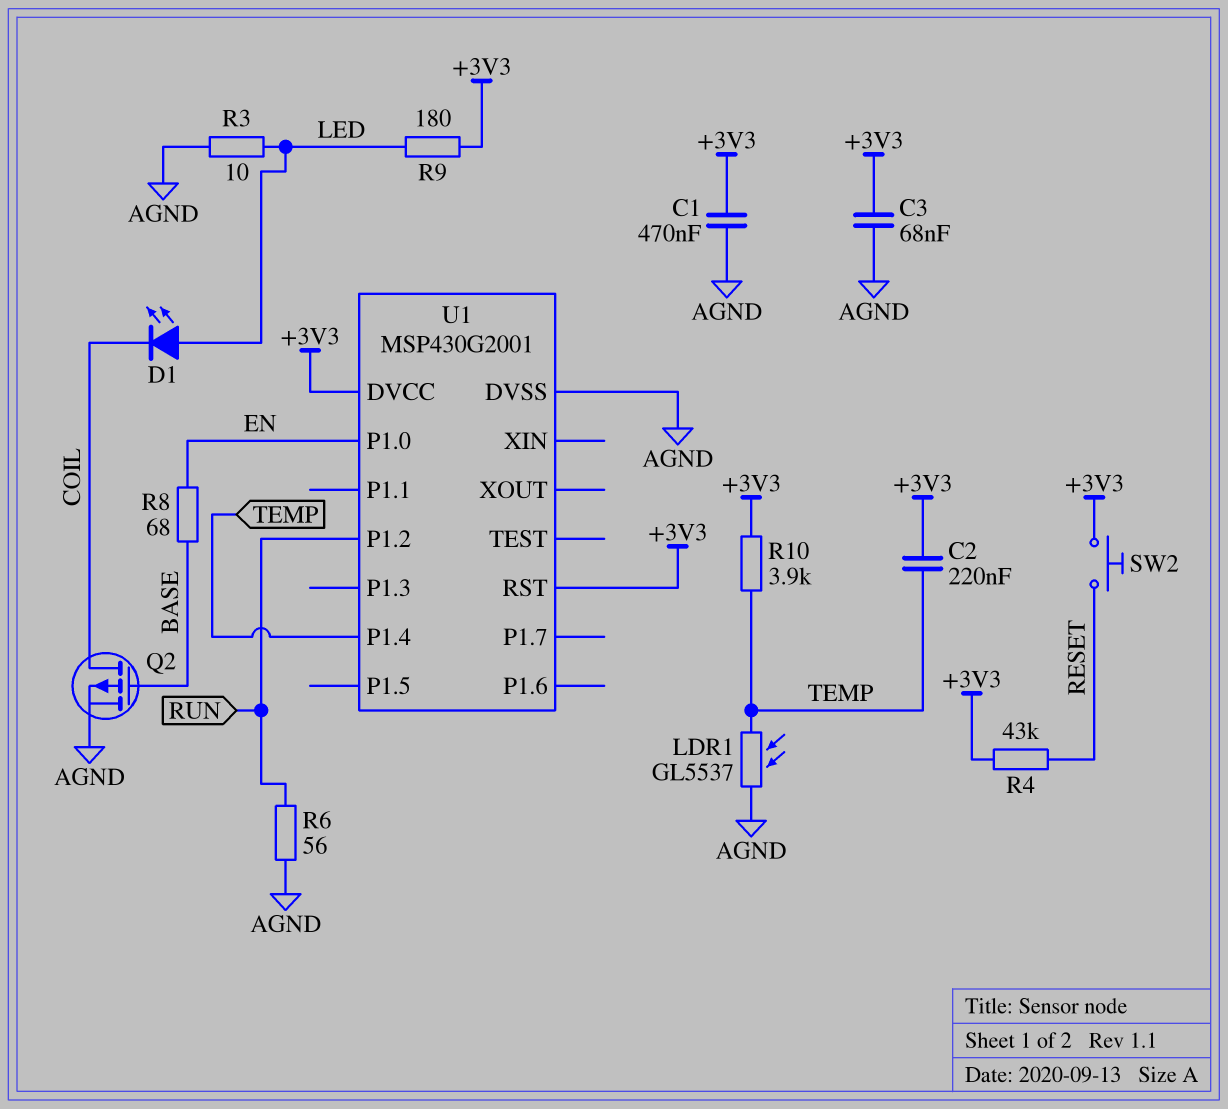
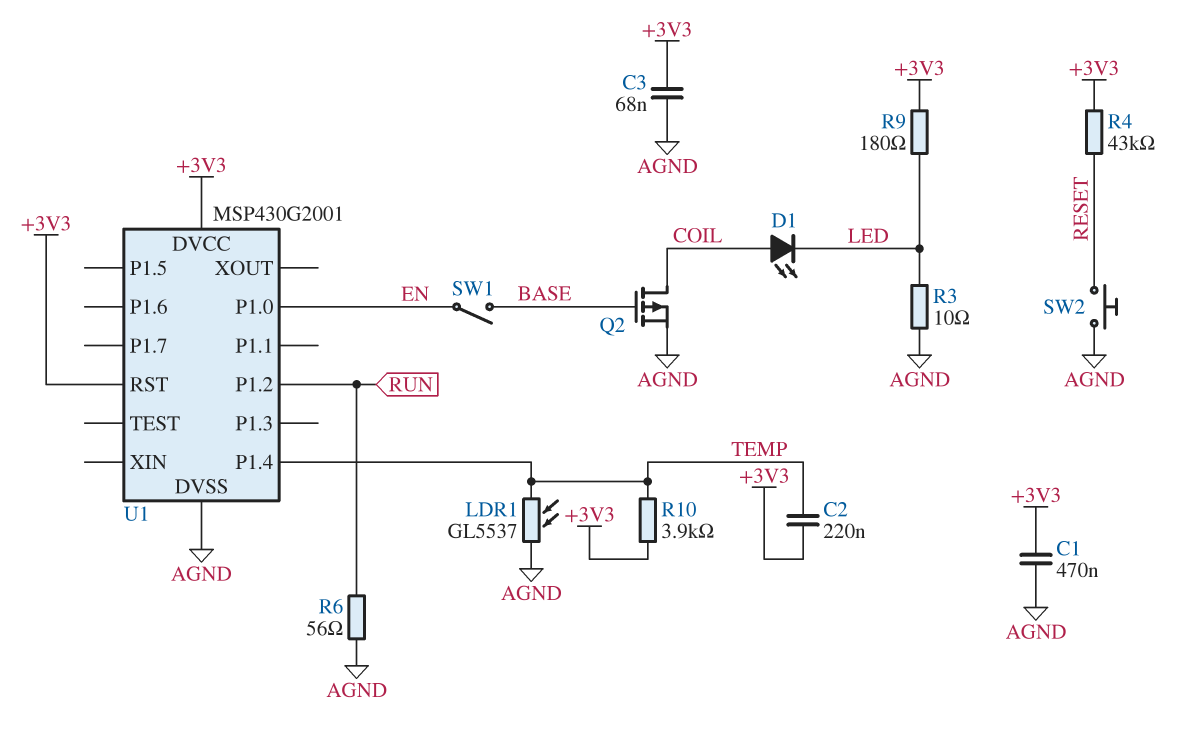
D1: LED (A LED, K COIL) -> LED (A COIL, K LED)
R8: 68 (BASE, EN) -> none
SW1: none -> switch (BASE, EN)
SW2: button (+3V3, RESET) -> button (AGND, RESET)

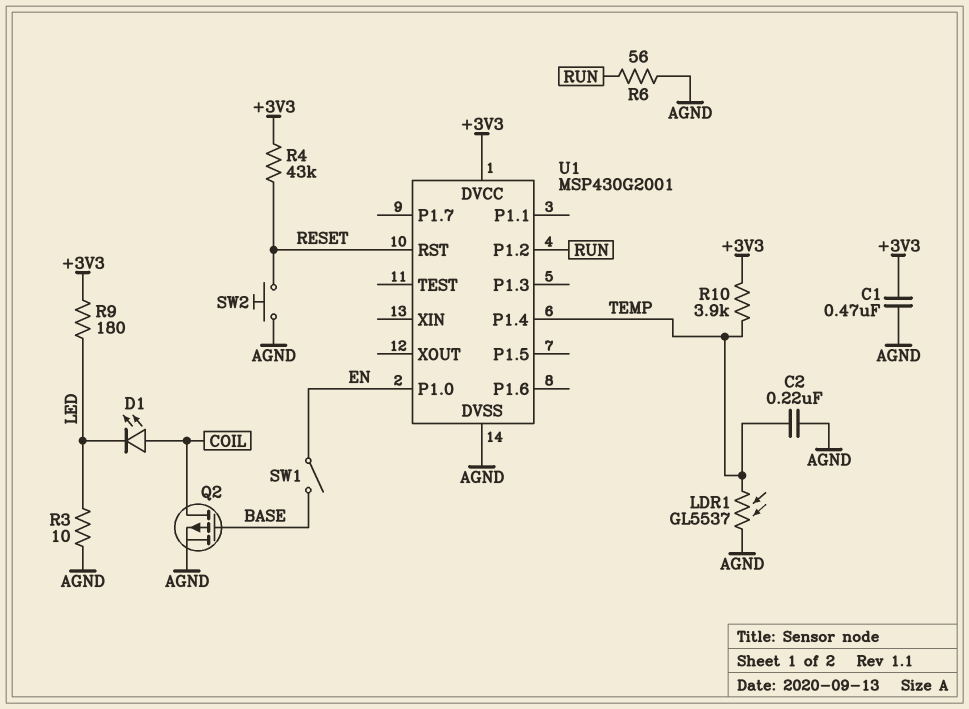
C2: 220nF (+3V3, TEMP) -> 220nF (AGND, TEMP)
C3: 68nF (+3V3, AGND) -> none
U1 pin RST: +3V3 -> RESET

